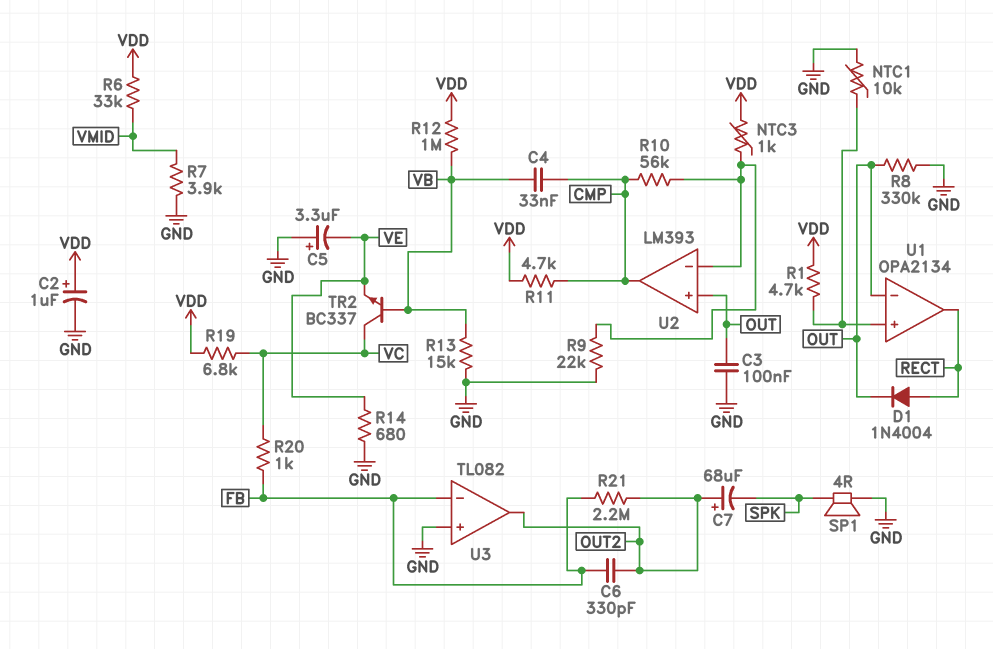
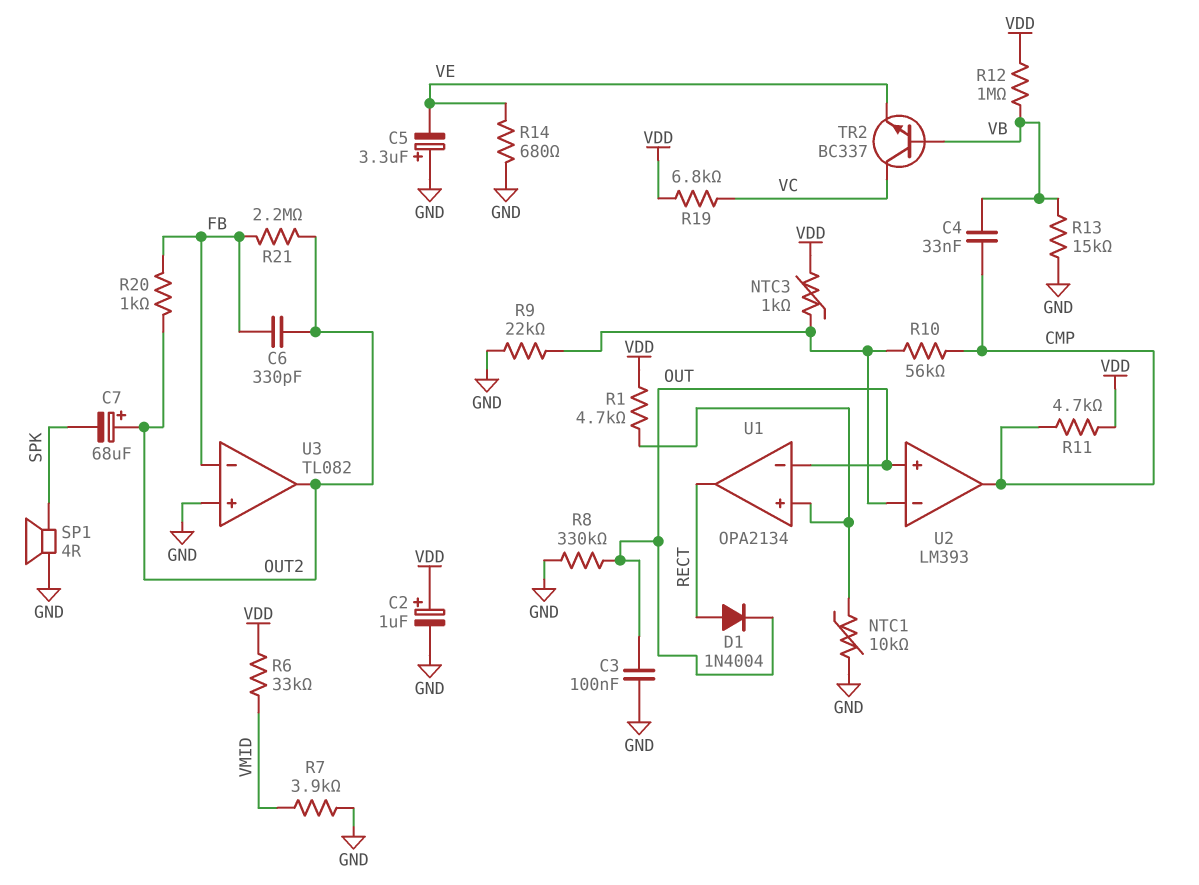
R20: 1k (FB, VC) -> 1k (FB, OUT2)

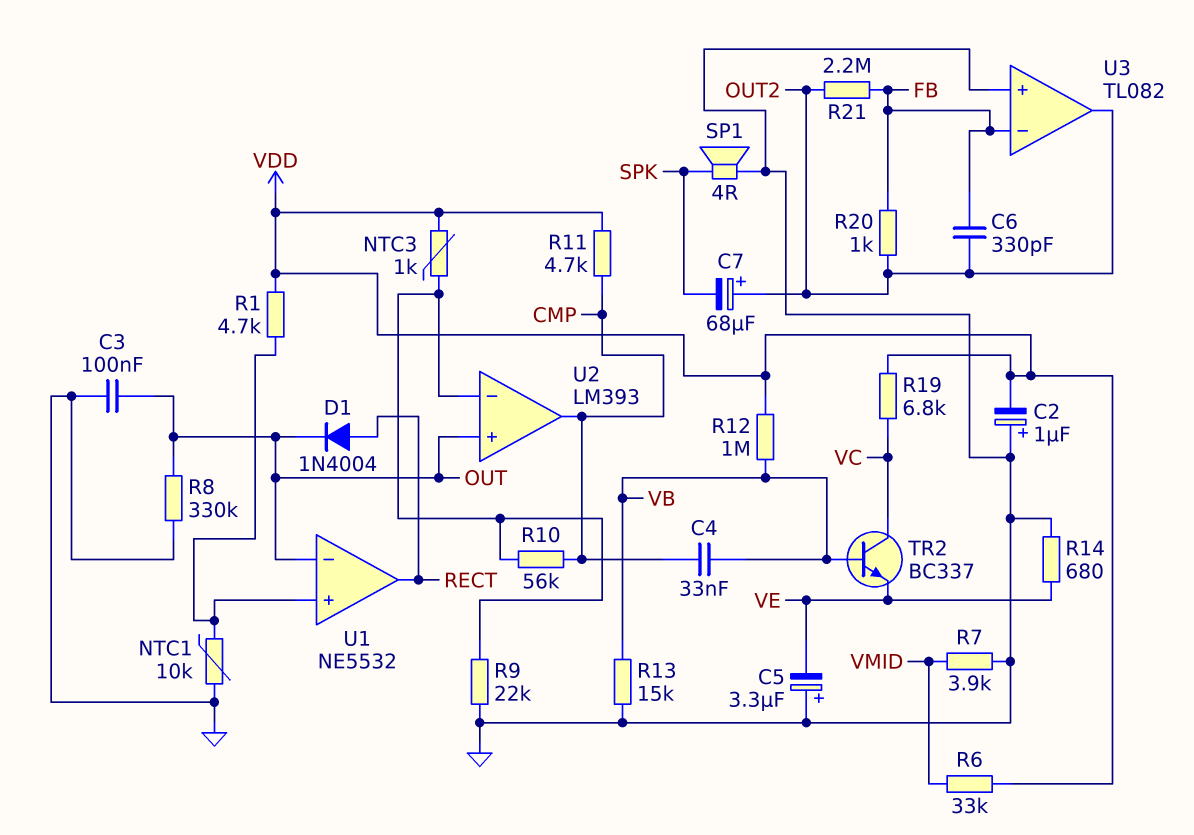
C2: 1uF (plus VDD, minus GND) -> 1uF (plus GND, minus VDD)
U1: OPA2134 -> NE5532

